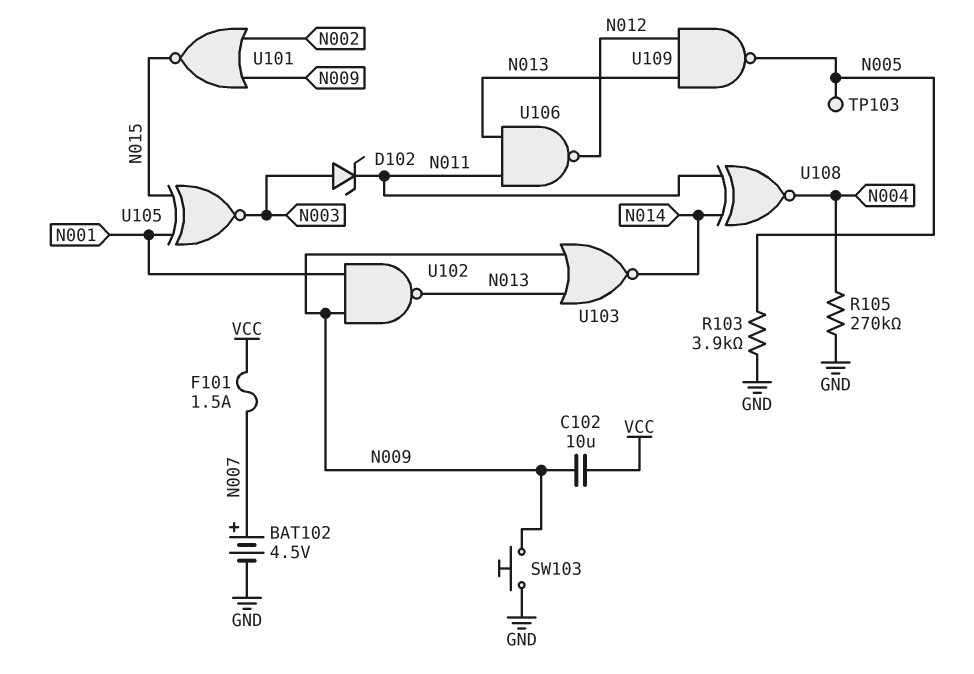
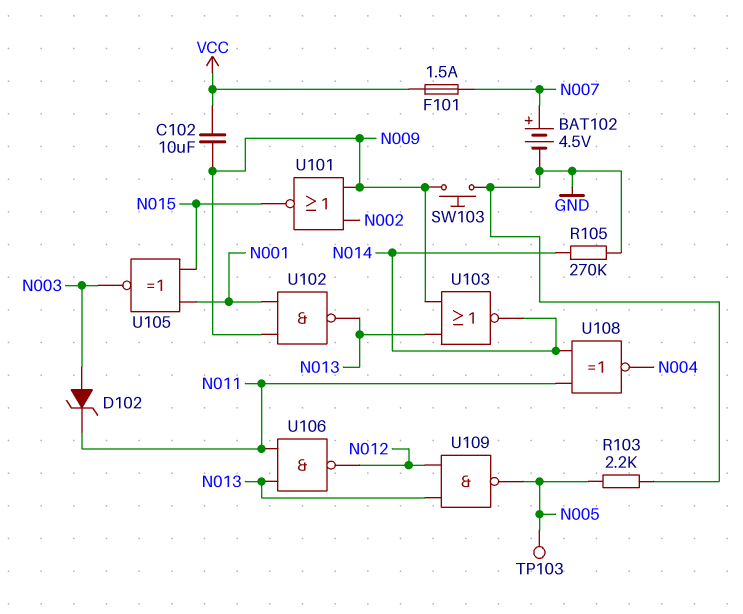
R103: 3.9k (GND, N005) -> 2.2k (GND, N005)
R105: 270k (GND, N004) -> 270k (GND, N014)

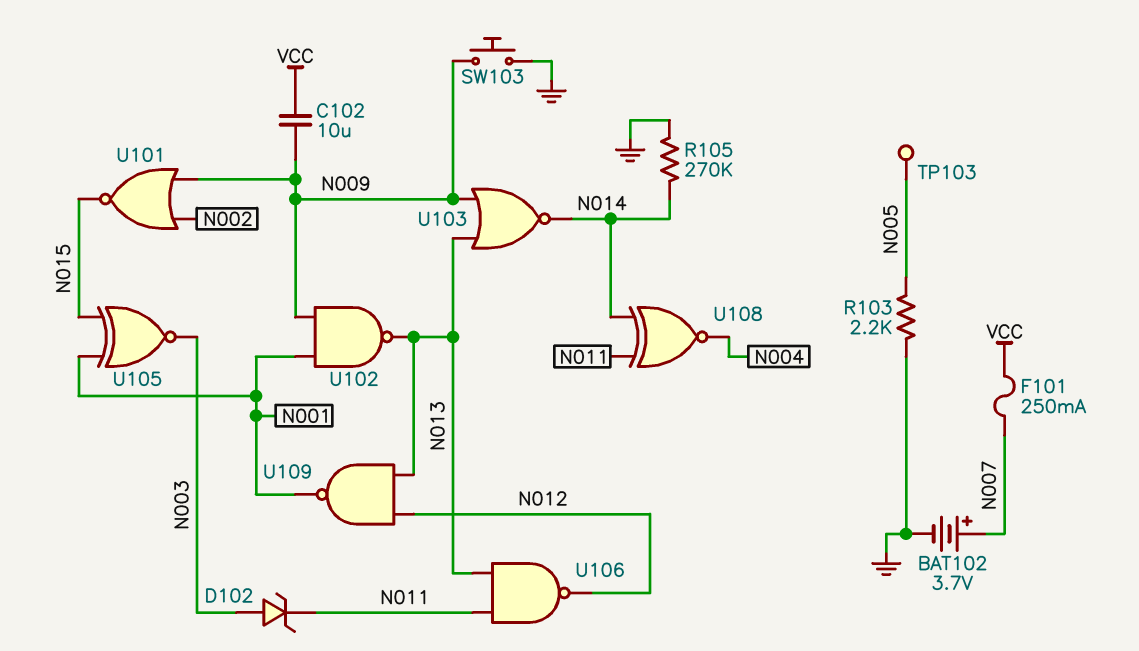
BAT102: 4.5V (plus N007, minus GND) -> 3.7V (plus N007, minus GND)
F101: 1.5A (N007, VCC) -> 250mA (N007, VCC)
U109: NAND (in N012, in N013, out N005) -> NAND (in N012, in N013, out N001)

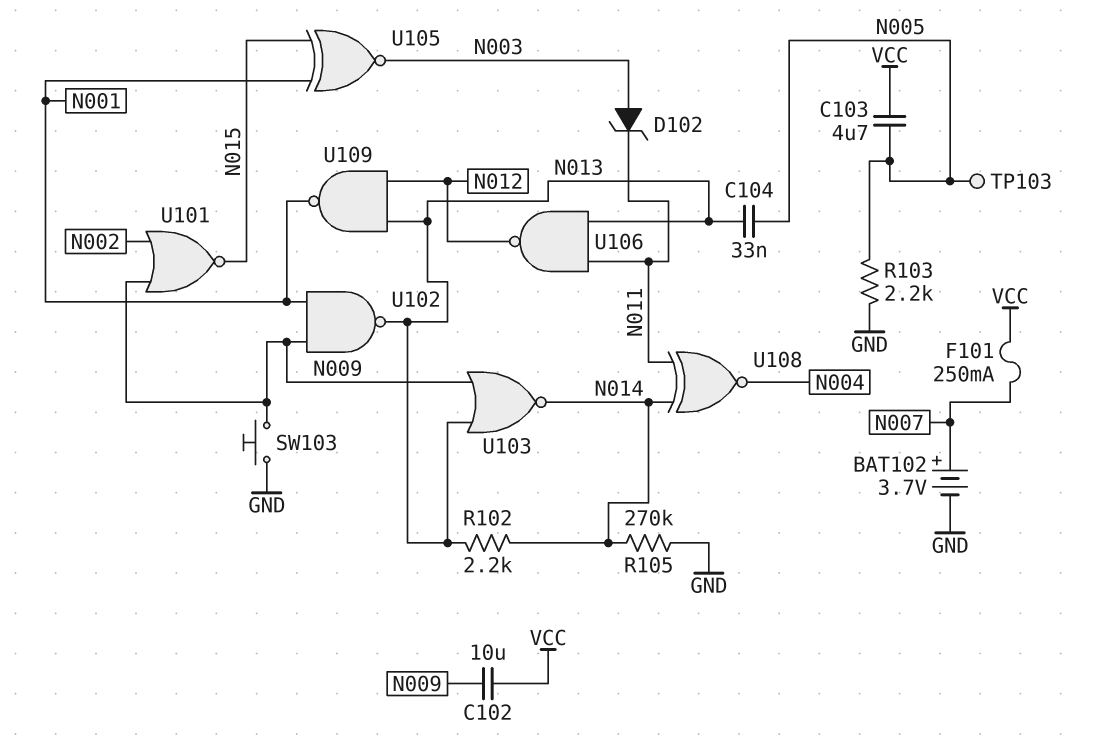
C103: none -> 4.7uF (N005, VCC)
C104: none -> 33nF (N005, N013)
R102: none -> 2.2k (N013, N014)

